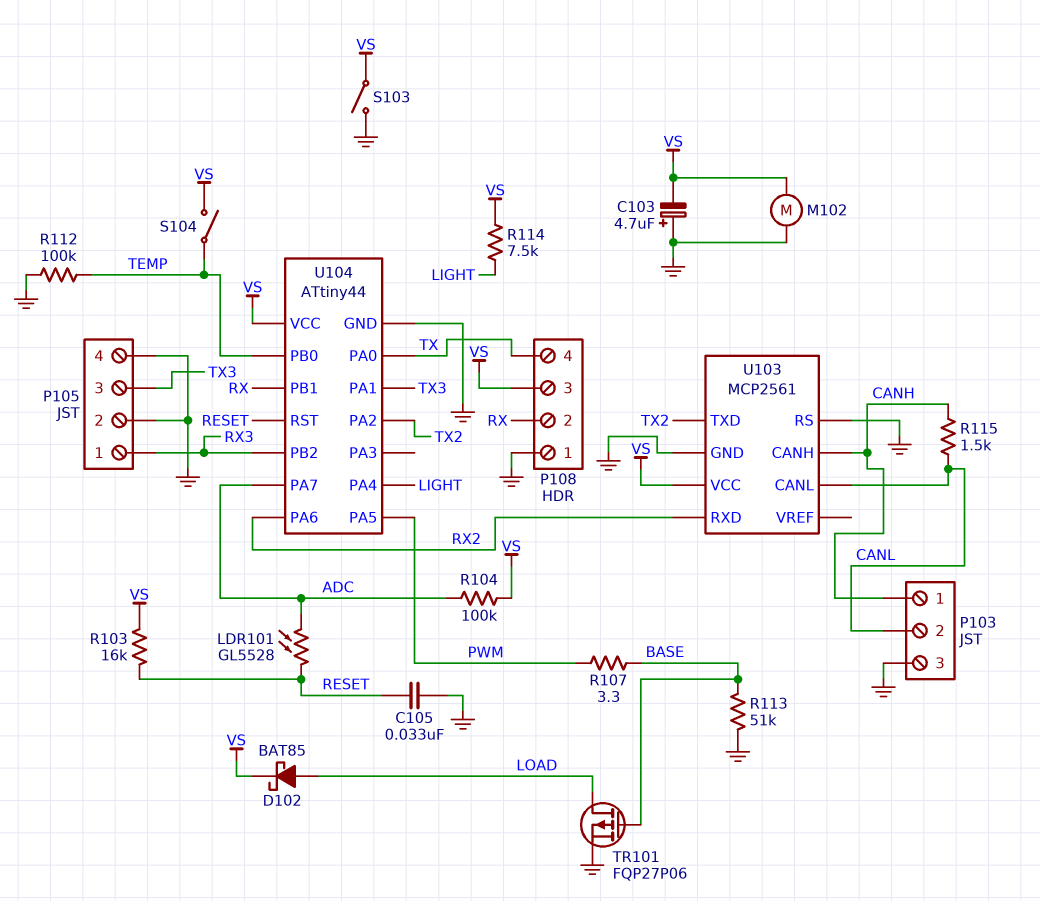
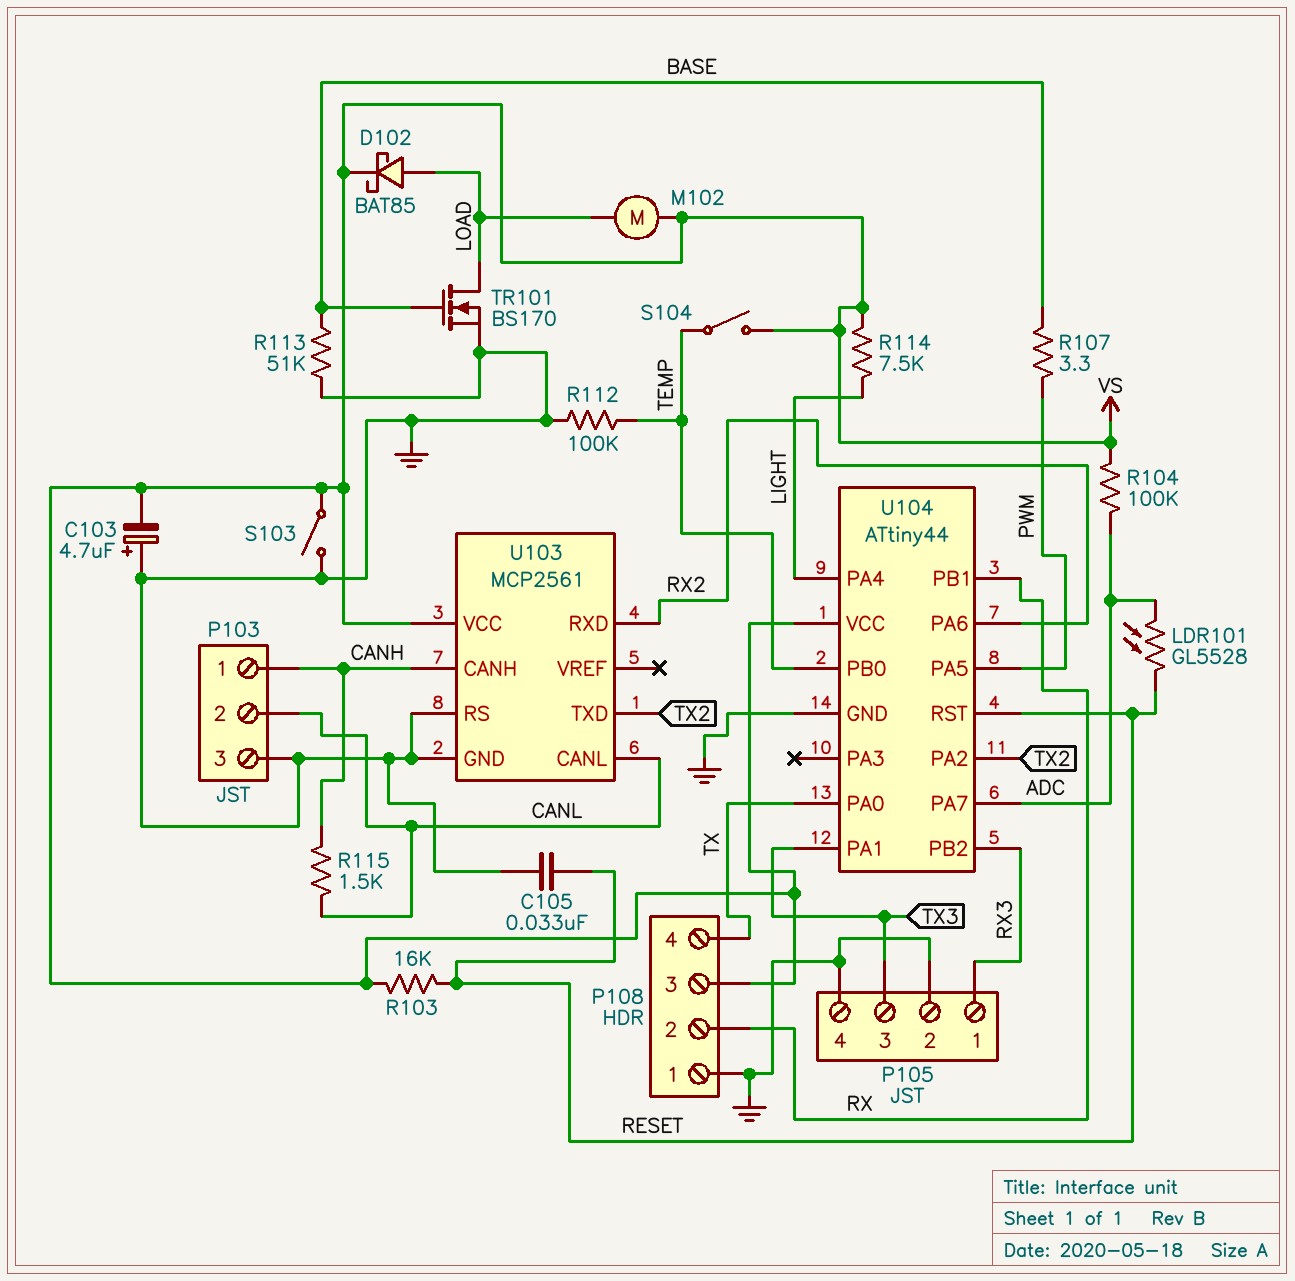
M102: motor (GND, VS) -> motor (LOAD, VS)
TR101: PMOS FQP27P06 (G BASE, D LOAD, S GND) -> NMOS BS170 (G BASE, D LOAD, S GND)

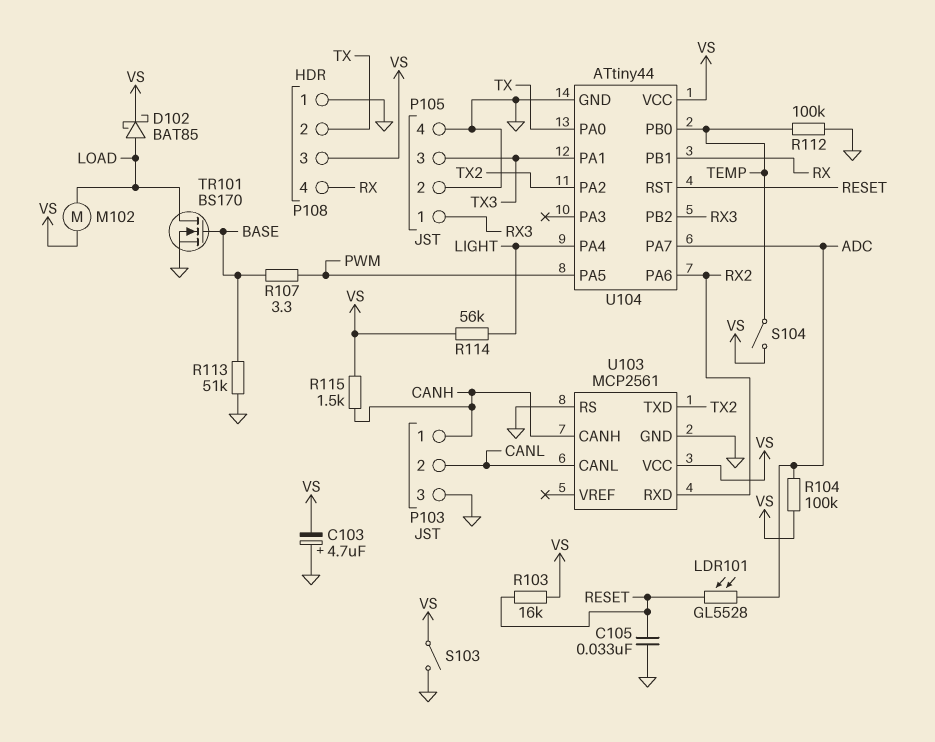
P108 pin 2: RX -> TX
P108 pin 4: TX -> RX
R114: 7.5k (LIGHT, VS) -> 56k (LIGHT, VS)
R115: 1.5k (CANH, CANL) -> 1.5k (CANH, VS)

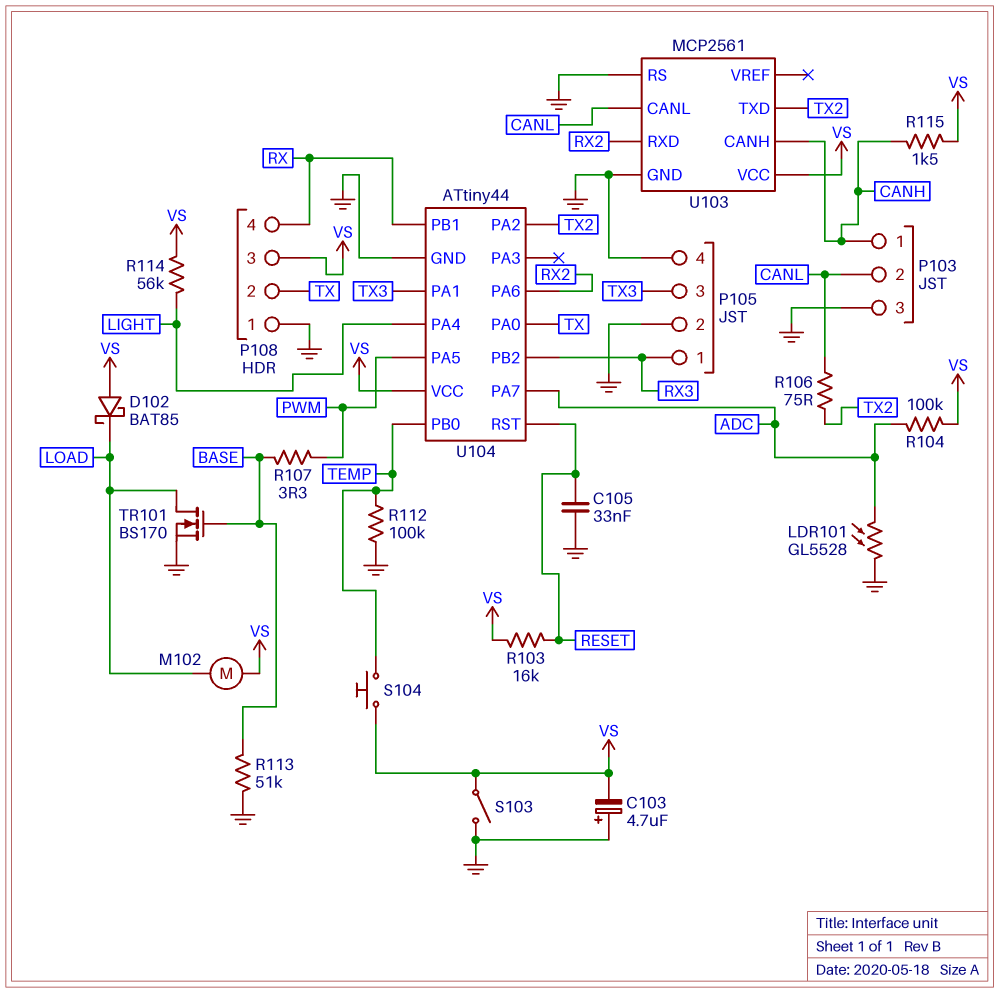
D102: schottky BAT85 (A LOAD, K VS) -> schottky BAT85 (A VS, K LOAD)
LDR101: GL5528 (ADC, RESET) -> GL5528 (ADC, GND)
R106: none -> 75 (CANL, TX2)
S104: switch (TEMP, VS) -> button (TEMP, VS)

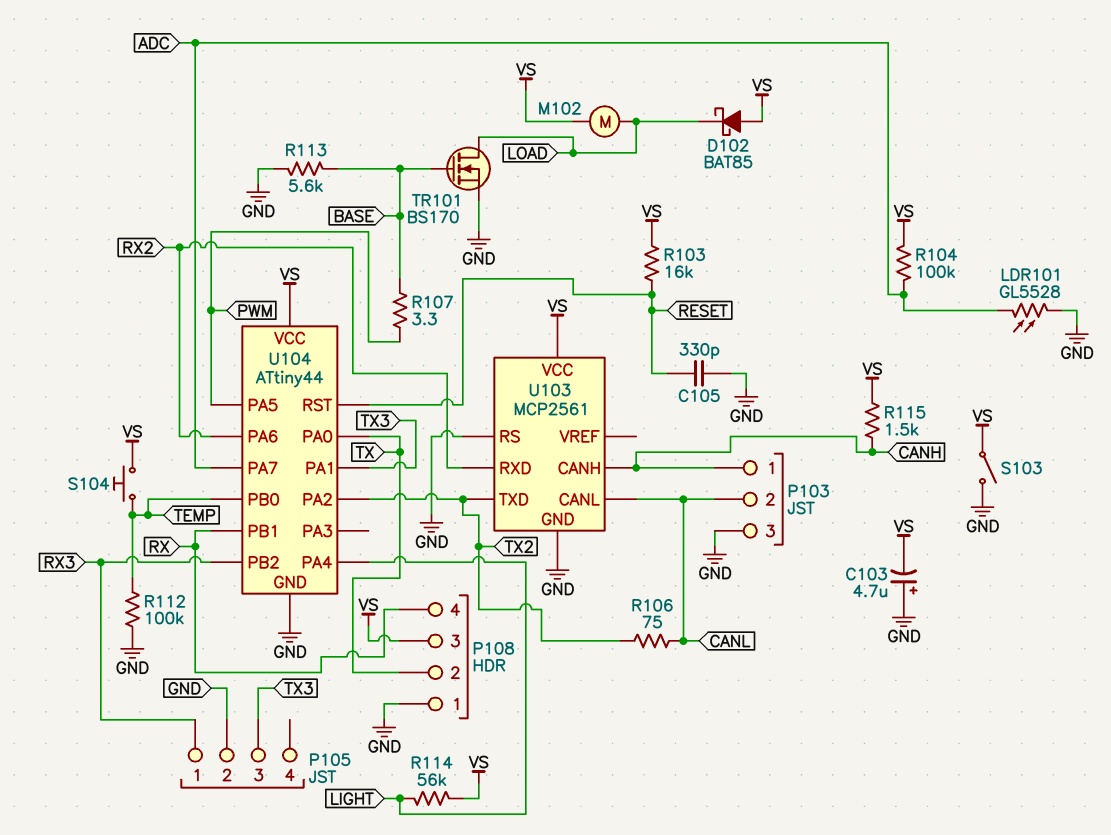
C105: 33nF (GND, RESET) -> 330pF (GND, RESET)
P105 pin 4: GND -> none
R113: 51k (BASE, GND) -> 5.6k (BASE, GND)

